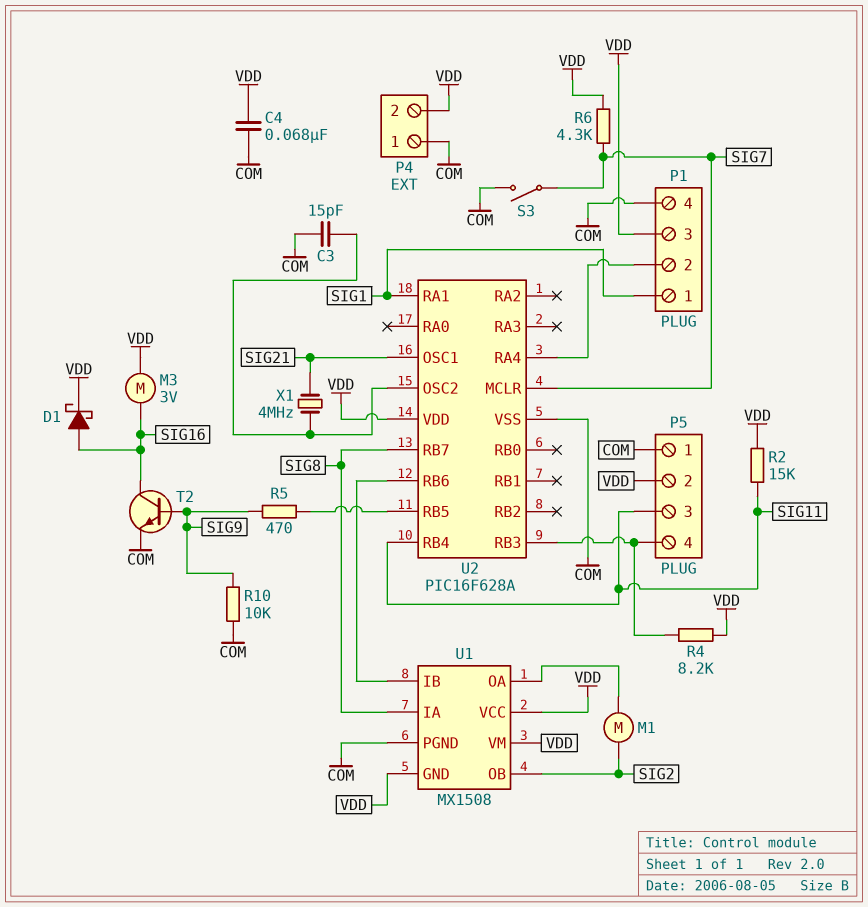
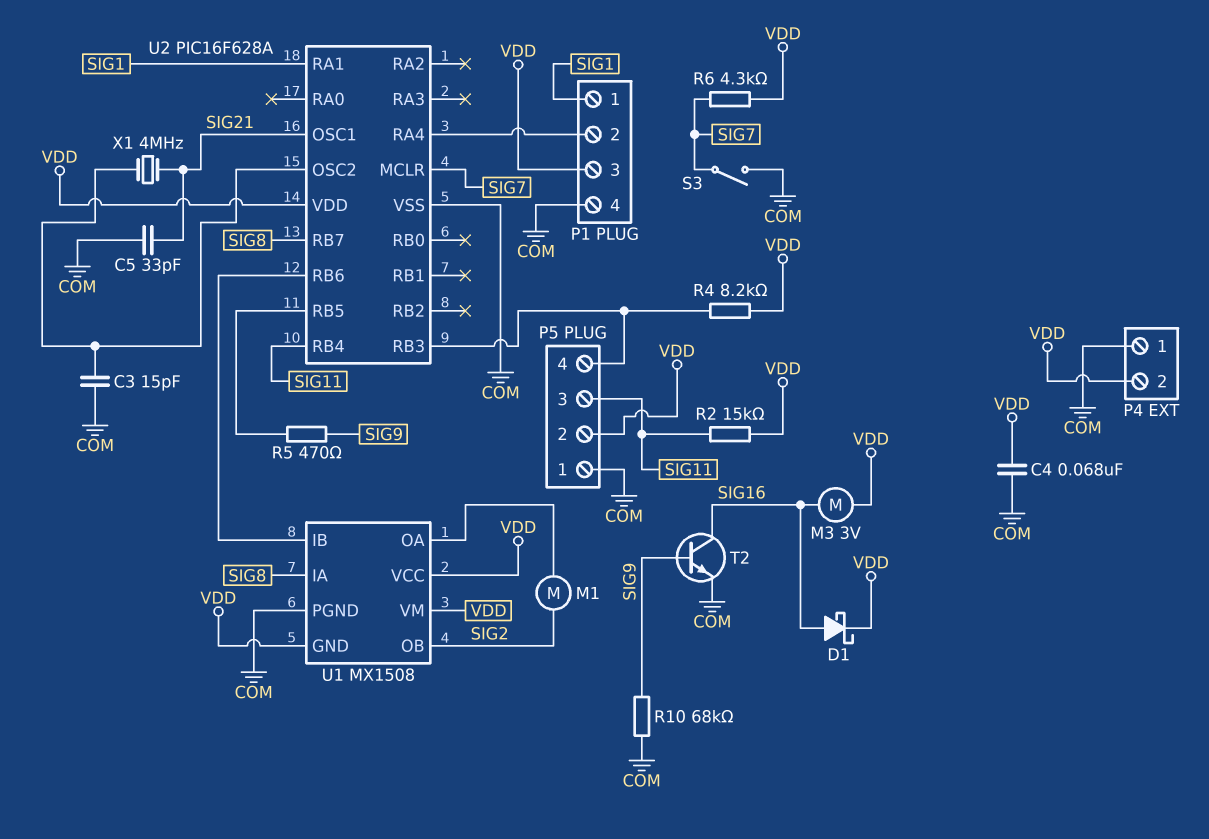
C5: none -> 33pF (COM, SIG21)
R10: 10k (COM, SIG9) -> 68k (COM, SIG9)

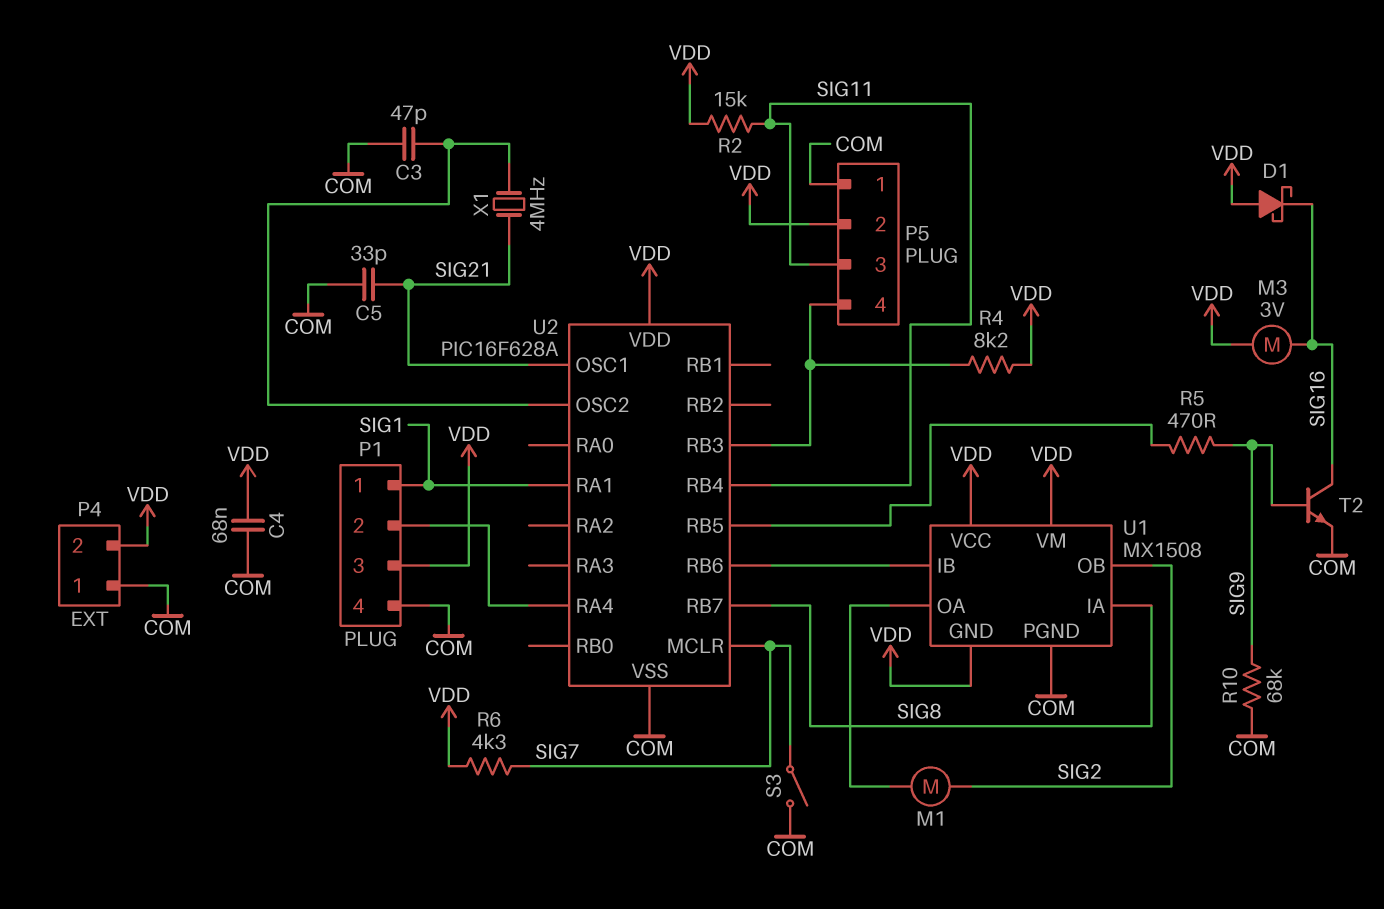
C3: 15pF (COM, U2/OSC2) -> 47pF (COM, U2/OSC2)
D1: schottky (A SIG16, K VDD) -> schottky (A VDD, K SIG16)

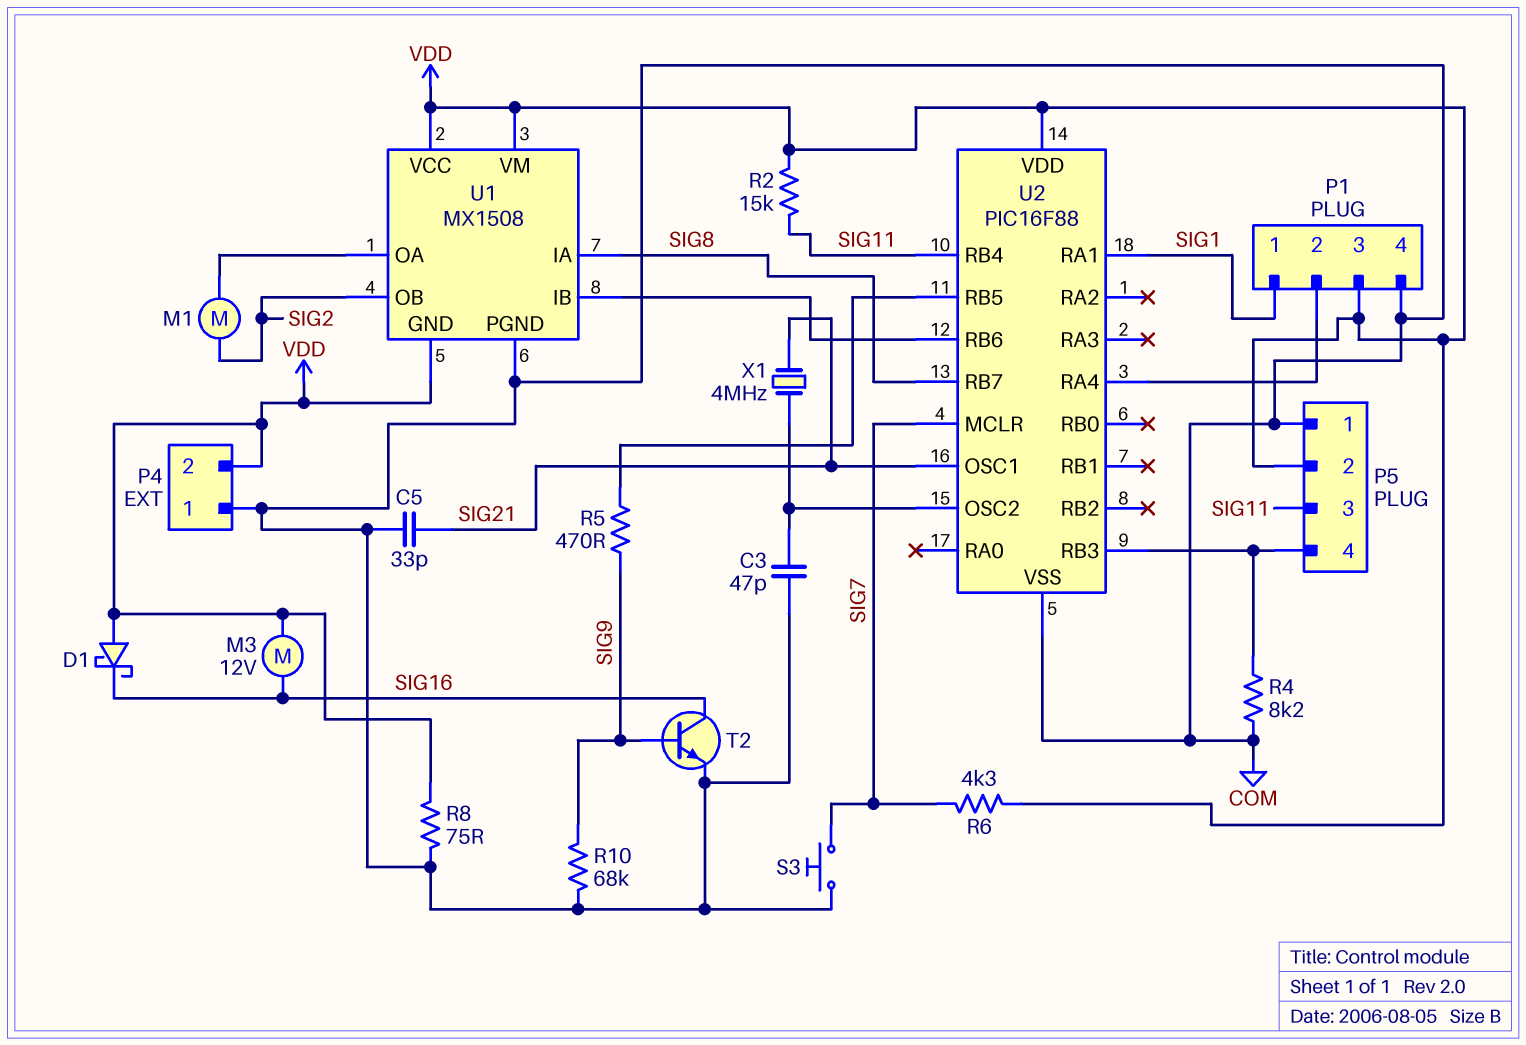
C4: 68nF (COM, VDD) -> none
M3: motor 3V (SIG16, VDD) -> motor 12V (SIG16, VDD)
R4: 8.2k (P5/4, VDD) -> 8.2k (COM, P5/4)
R8: none -> 75 (COM, VDD)
S3: switch (COM, SIG7) -> button (COM, SIG7)
U2: PIC16F628A -> PIC16F88

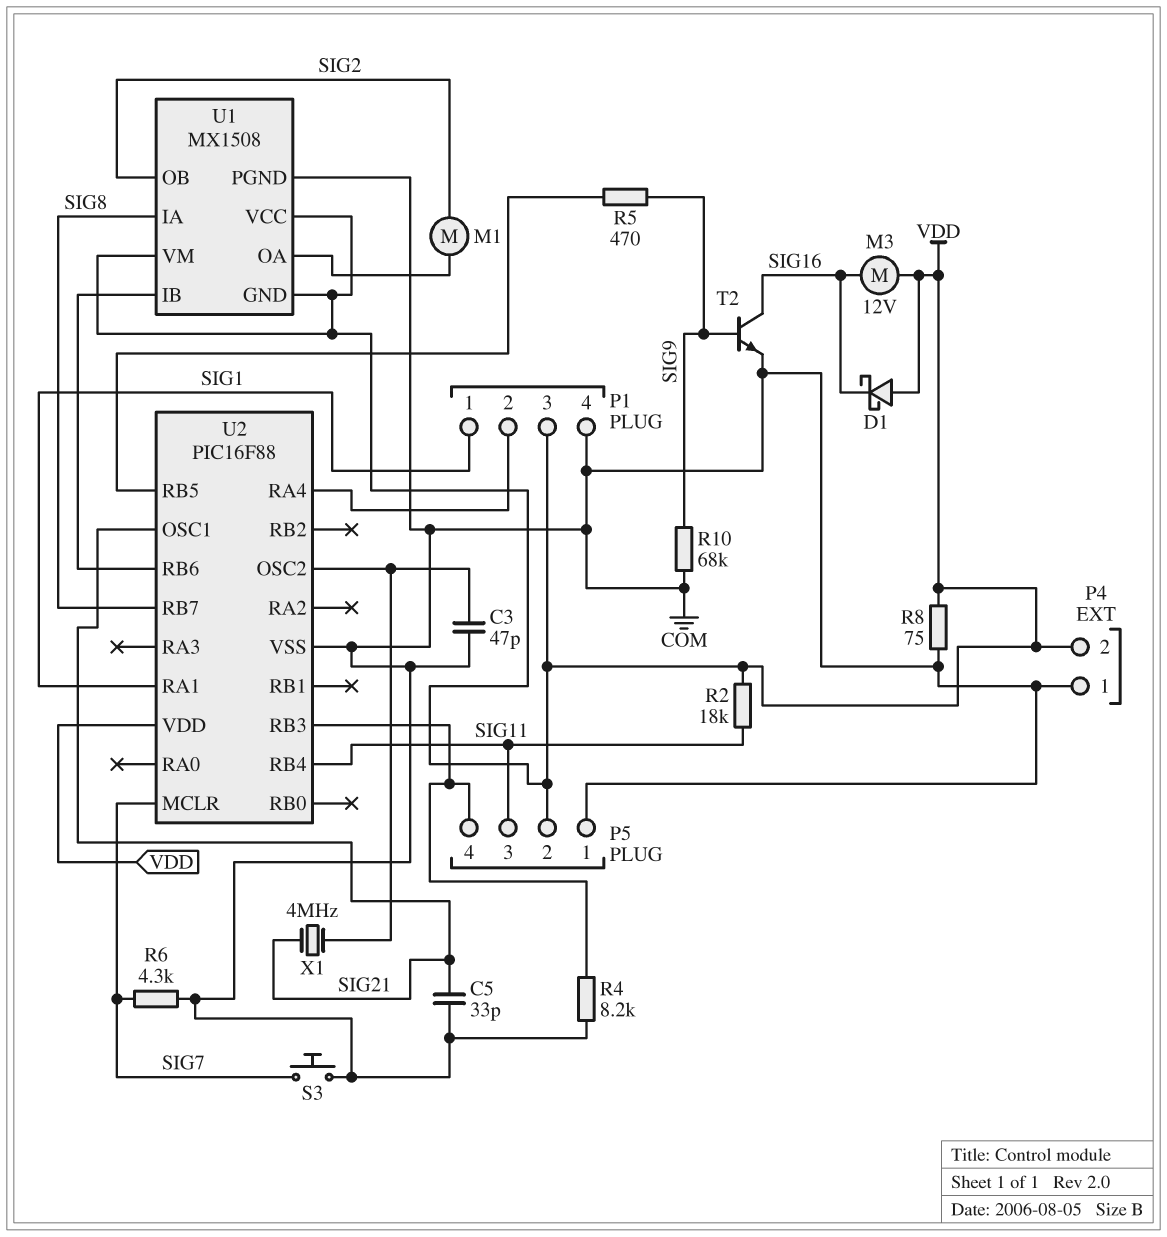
R2: 15k (SIG11, VDD) -> 18k (SIG11, VDD)
R6: 4.3k (SIG7, VDD) -> 4.3k (COM, SIG7)

